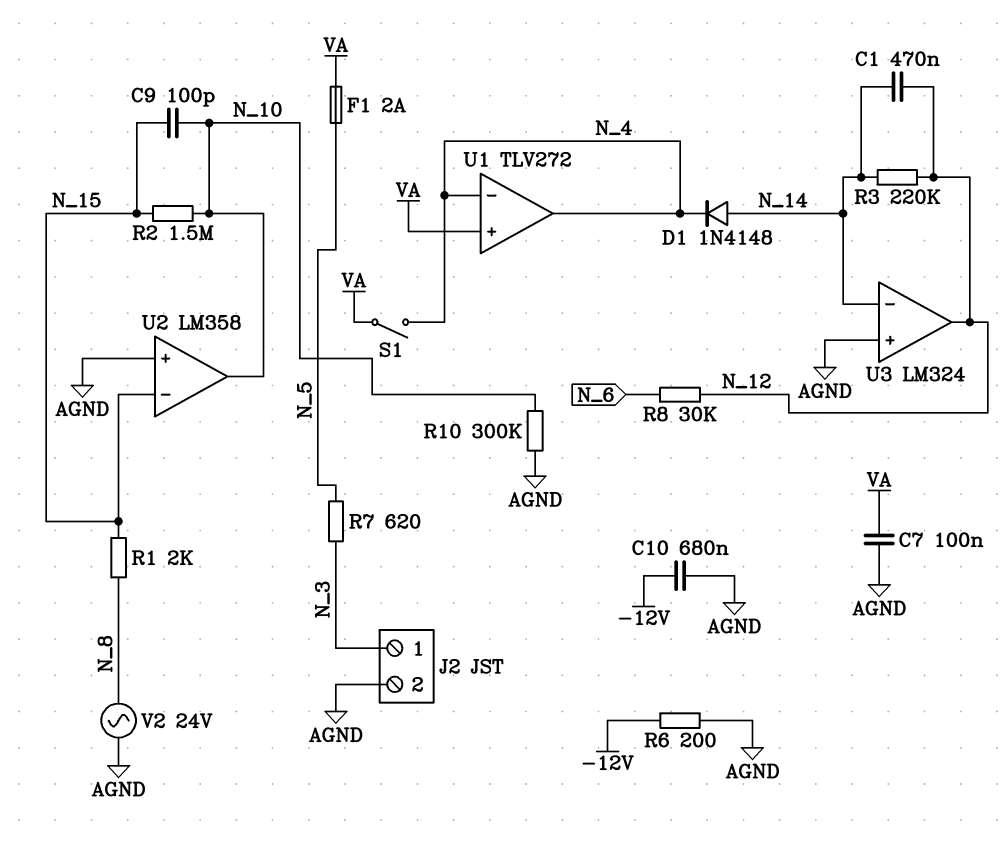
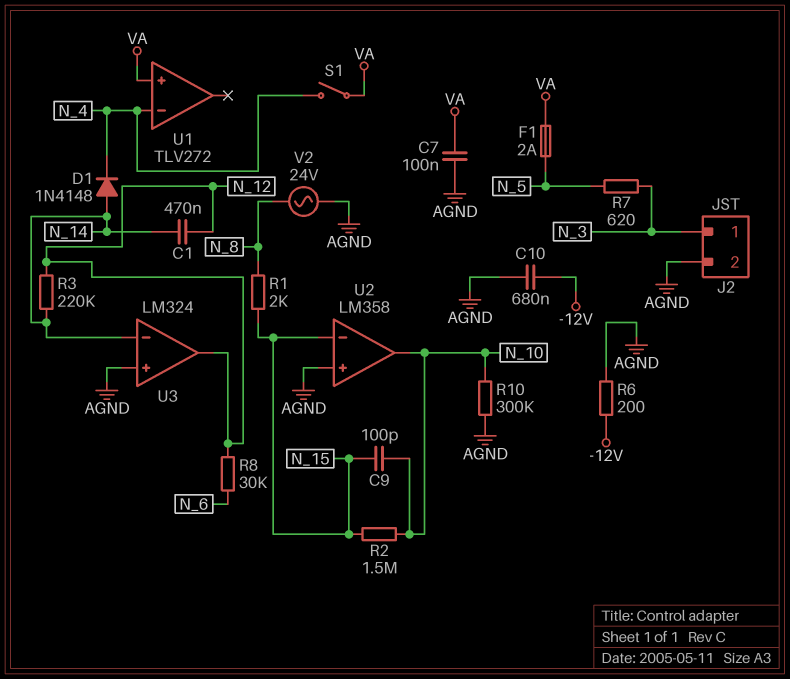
U1 pin out: N_4 -> none

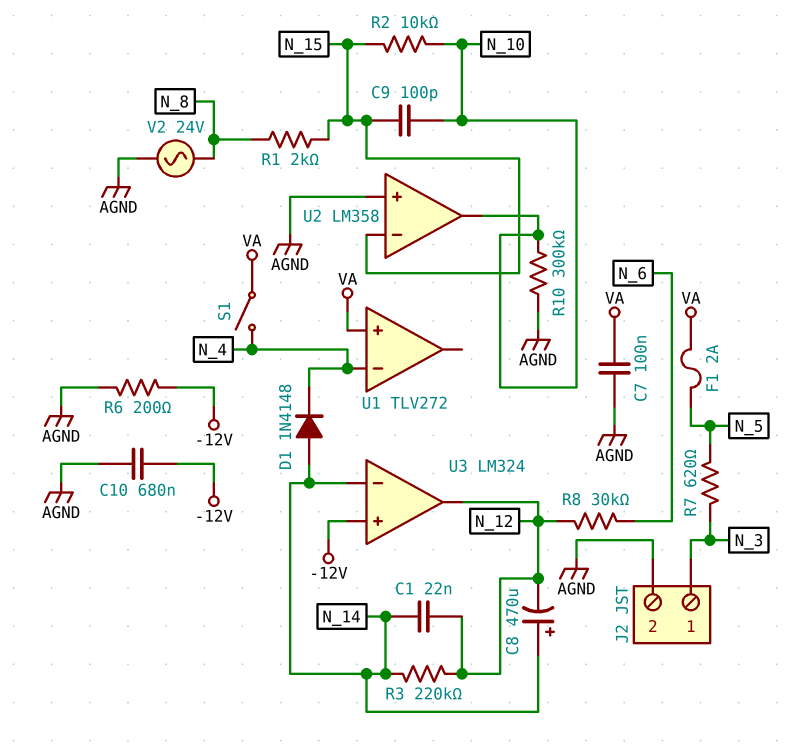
C1: 470nF (N_12, N_14) -> 22nF (N_12, N_14)
C8: none -> 470uF (plus N_14, minus N_12)
R2: 1.5M (N_10, N_15) -> 10k (N_10, N_15)
U3 pin in+: AGND -> -12V

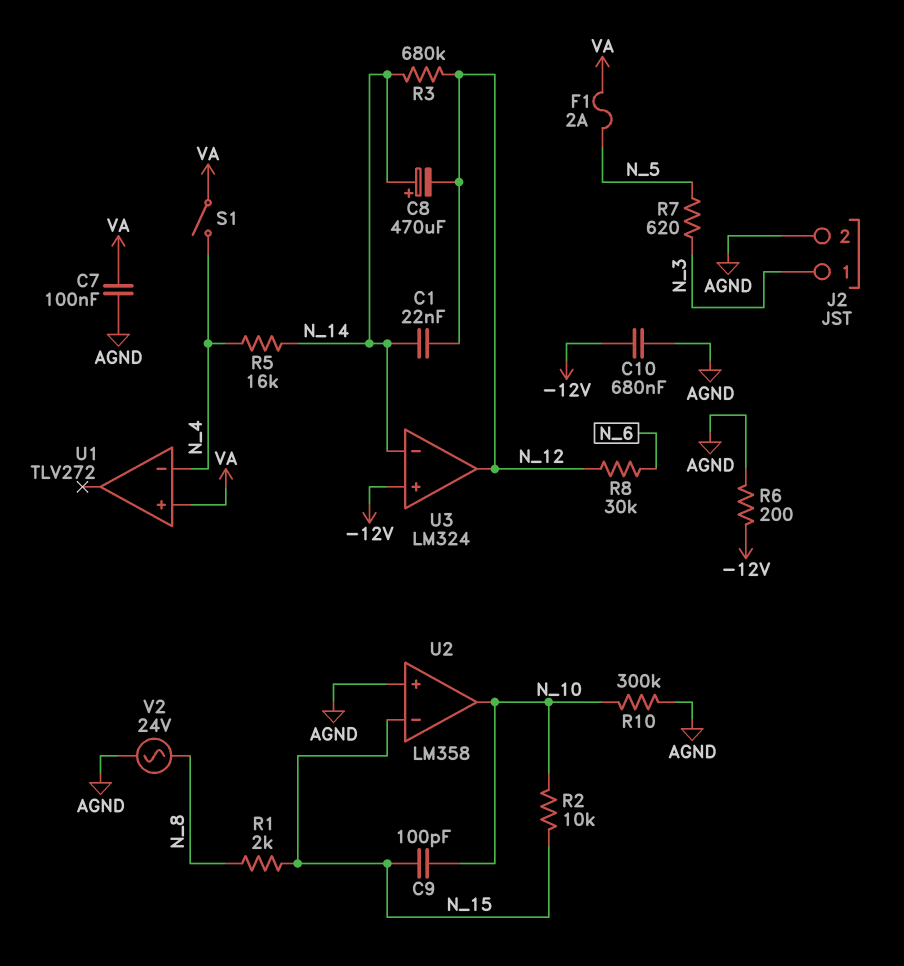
D1: diode 1N4148 (A N_14, K N_4) -> none
R3: 220k (N_12, N_14) -> 680k (N_12, N_14)
R5: none -> 16k (N_4, N_14)

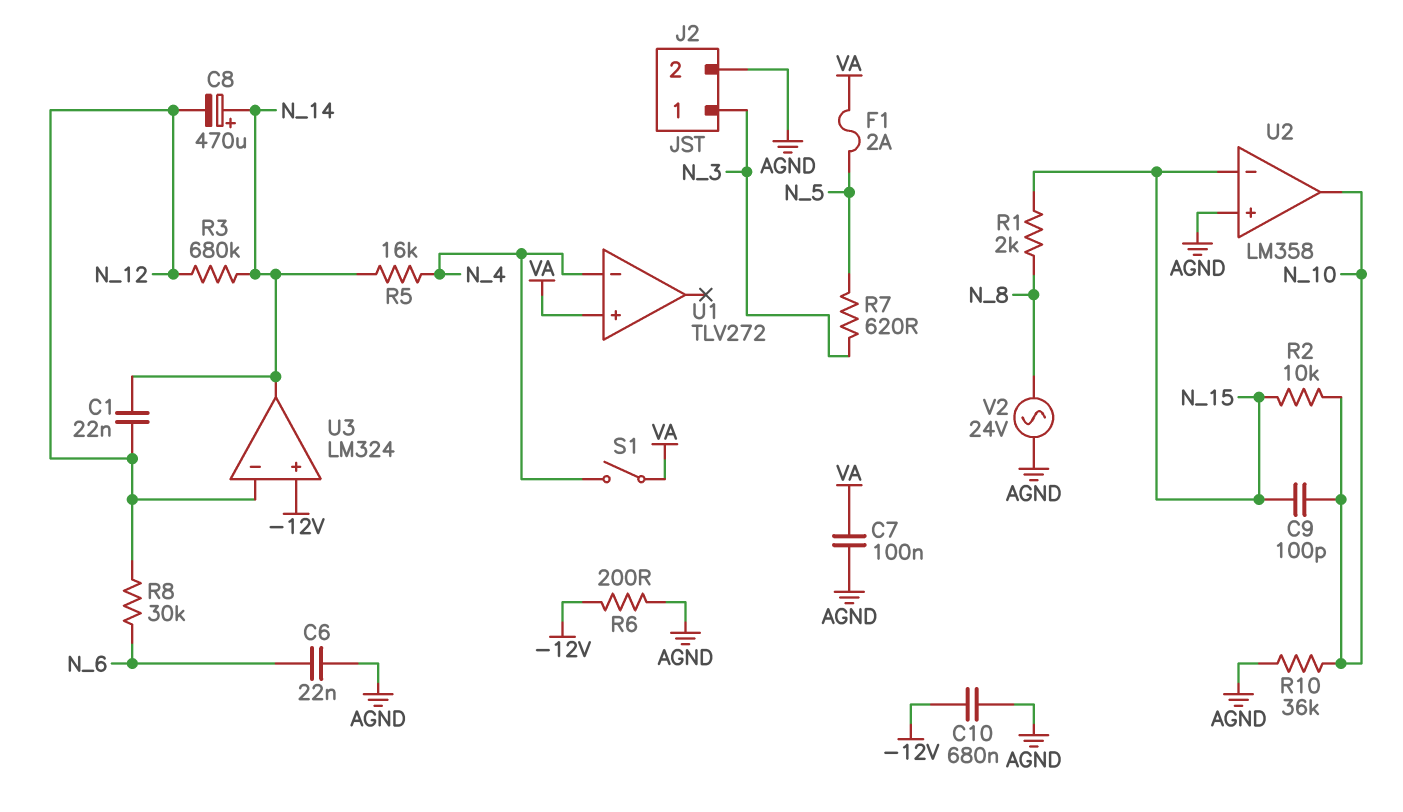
C6: none -> 22nF (AGND, N_6)
R10: 300k (AGND, N_10) -> 36k (AGND, N_10)
U3 pin in-: N_14 -> N_12
U3 pin out: N_12 -> N_14

